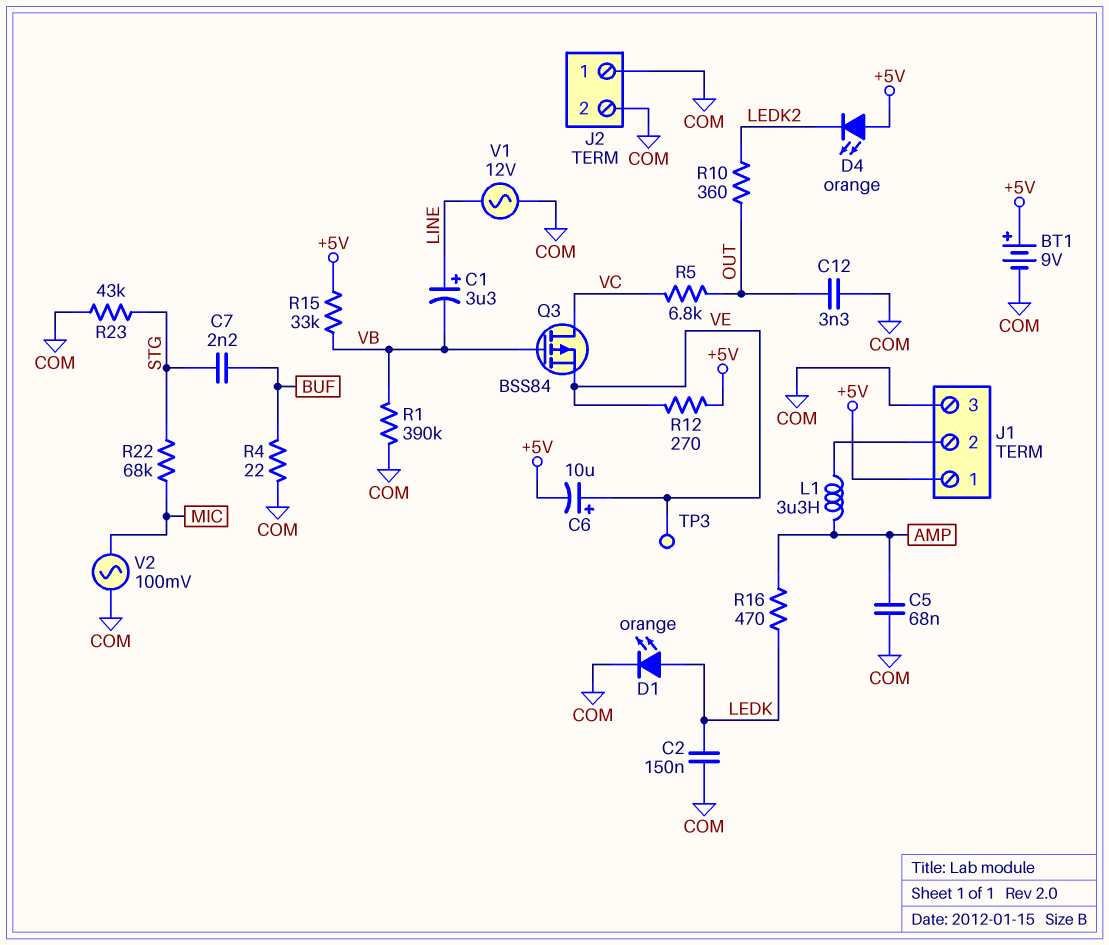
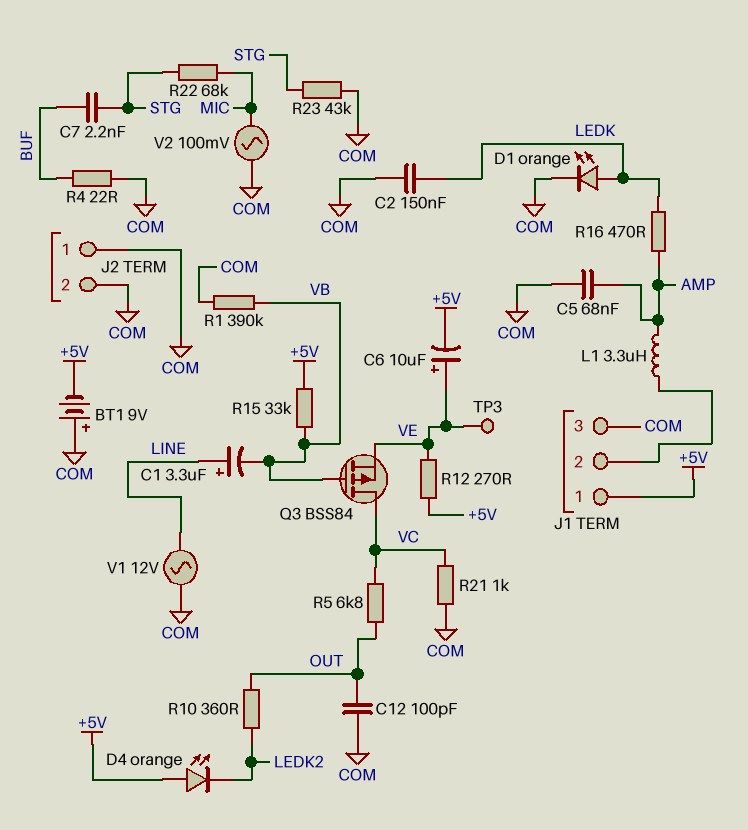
BT1: 9V (plus +5V, minus COM) -> 9V (plus COM, minus +5V)
C12: 3.3nF (COM, OUT) -> 100pF (COM, OUT)
R21: none -> 1k (COM, VC)

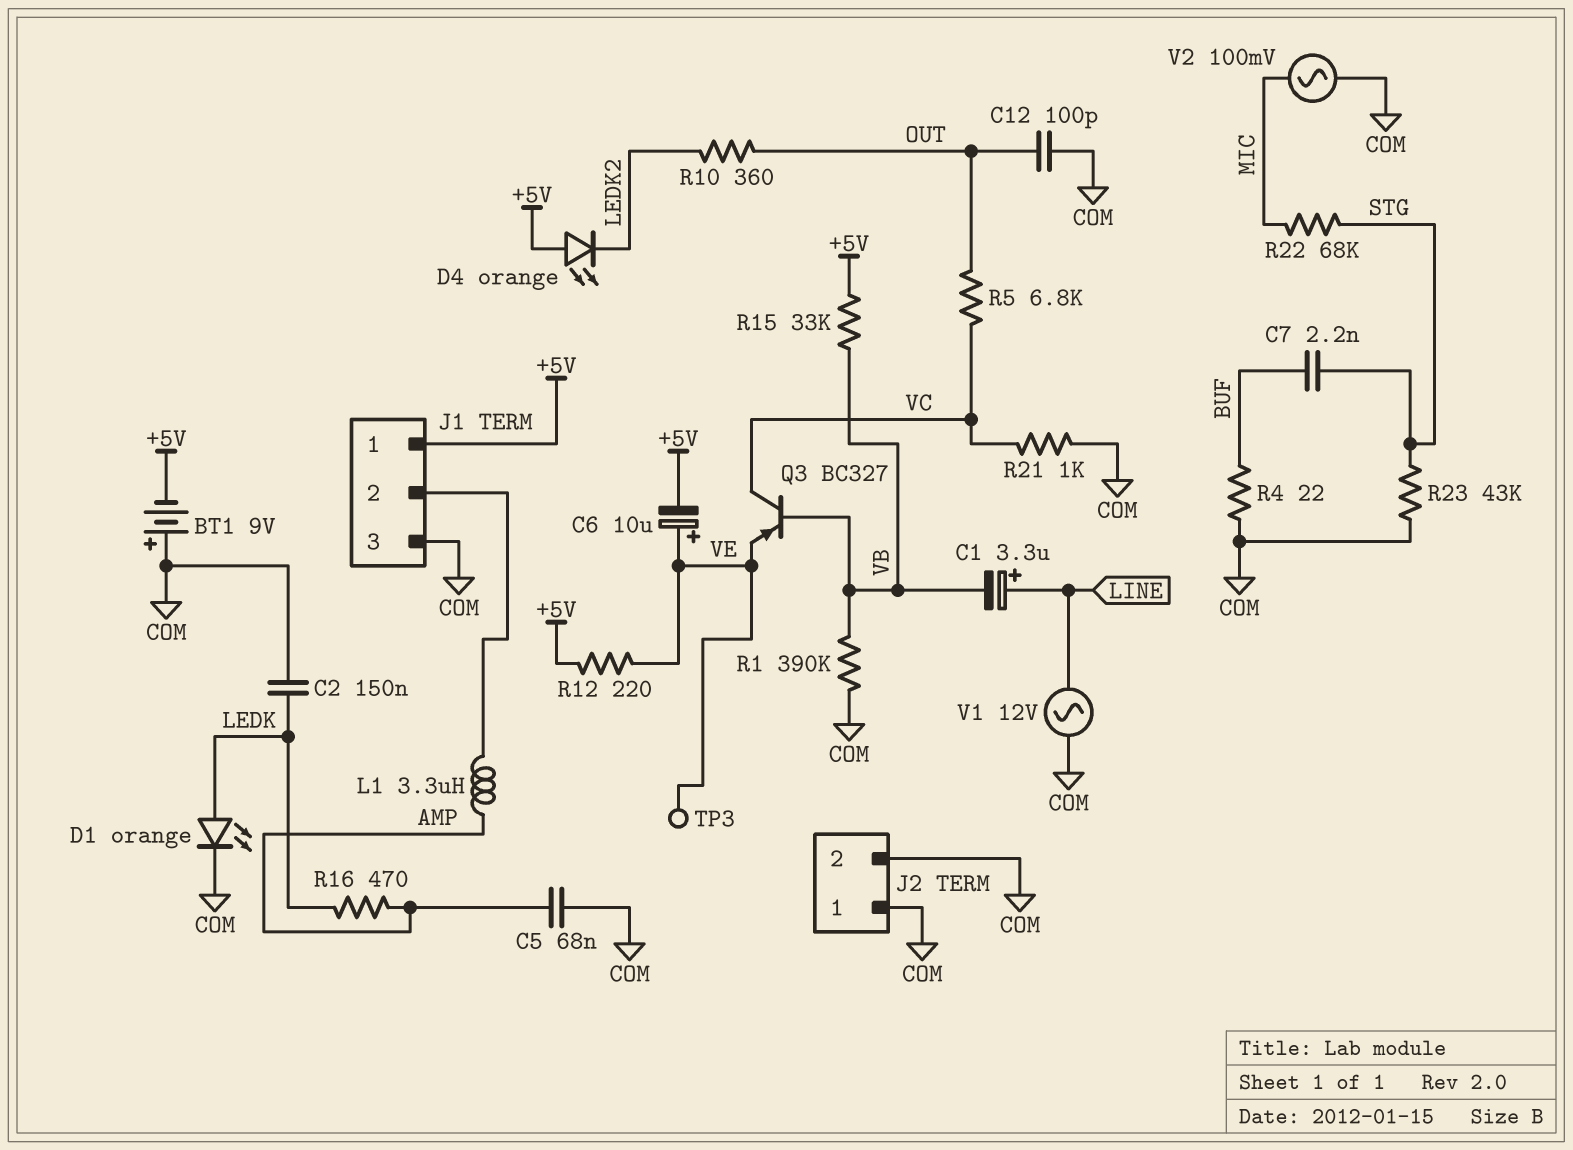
Q3: PMOS BSS84 (G VB, D VC, S VE) -> PNP BC327 (B VB, C VC, E VE)
R12: 270 (+5V, VE) -> 220 (+5V, VE)

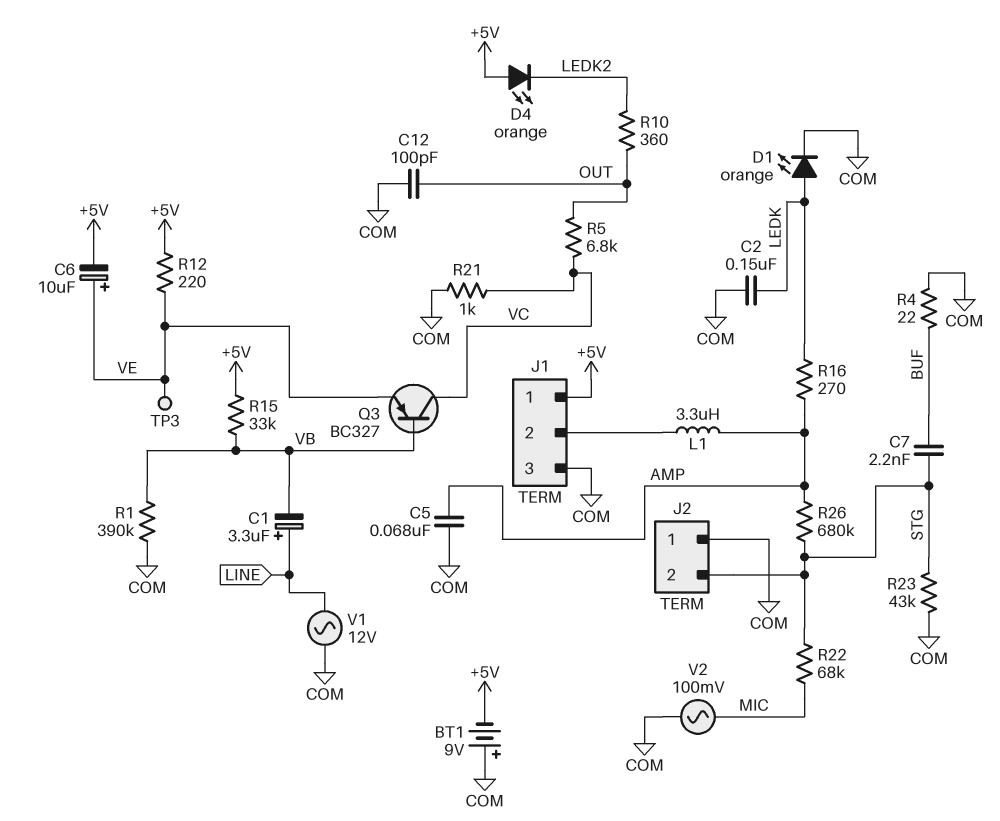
J2 pin 2: COM -> STG
R16: 470 (AMP, LEDK) -> 270 (AMP, LEDK)
R26: none -> 680k (AMP, STG)

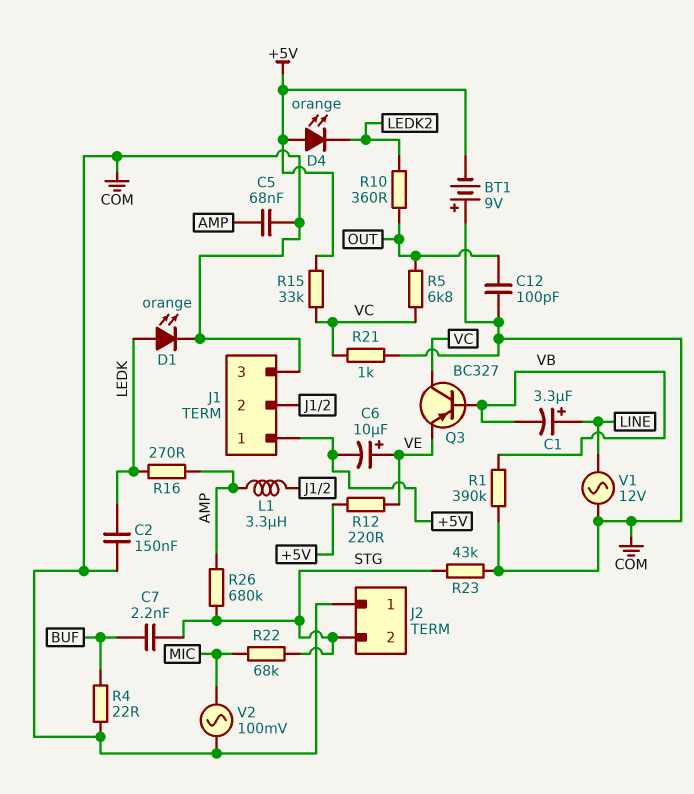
R15: 33k (+5V, VB) -> 33k (+5V, VC)
TP3: test point (VE) -> none

